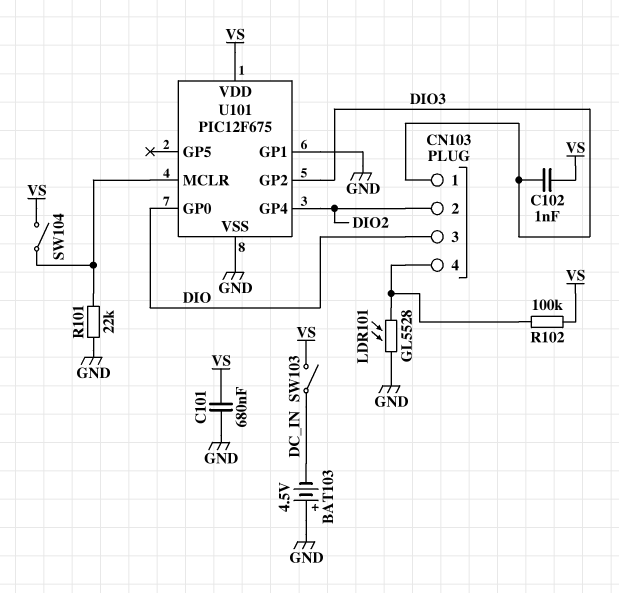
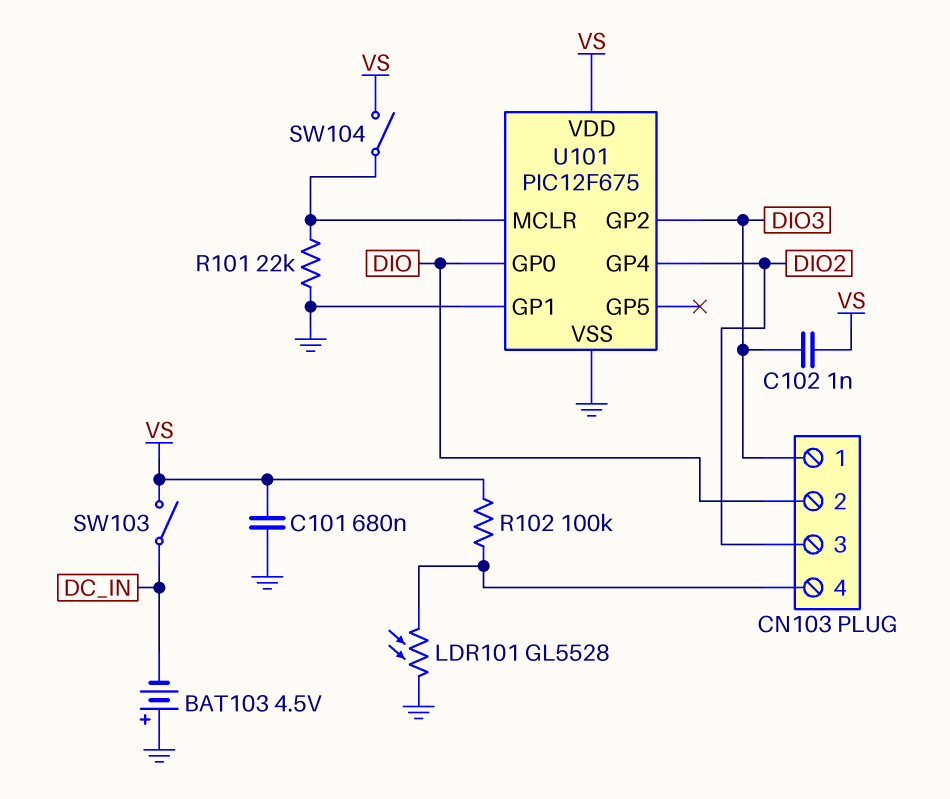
CN103 pin 2: DIO2 -> DIO
CN103 pin 3: DIO -> DIO2

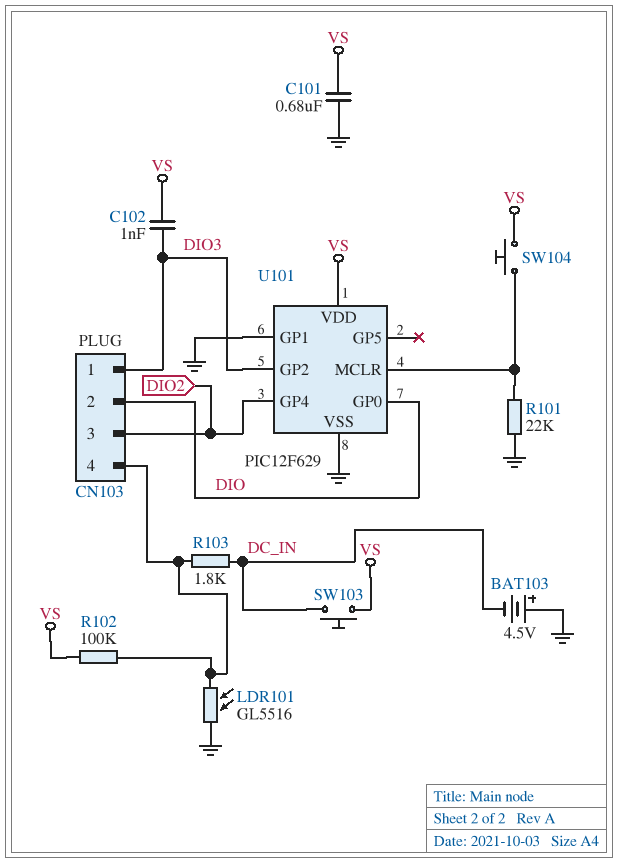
LDR101: GL5528 (CN103/4, GND) -> GL5516 (CN103/4, GND)
R103: none -> 1.8k (CN103/4, DC_IN)
SW103: switch (DC_IN, VS) -> button (DC_IN, VS)
SW104: switch (U101/MCLR, VS) -> button (U101/MCLR, VS)
U101: PIC12F675 -> PIC12F629

